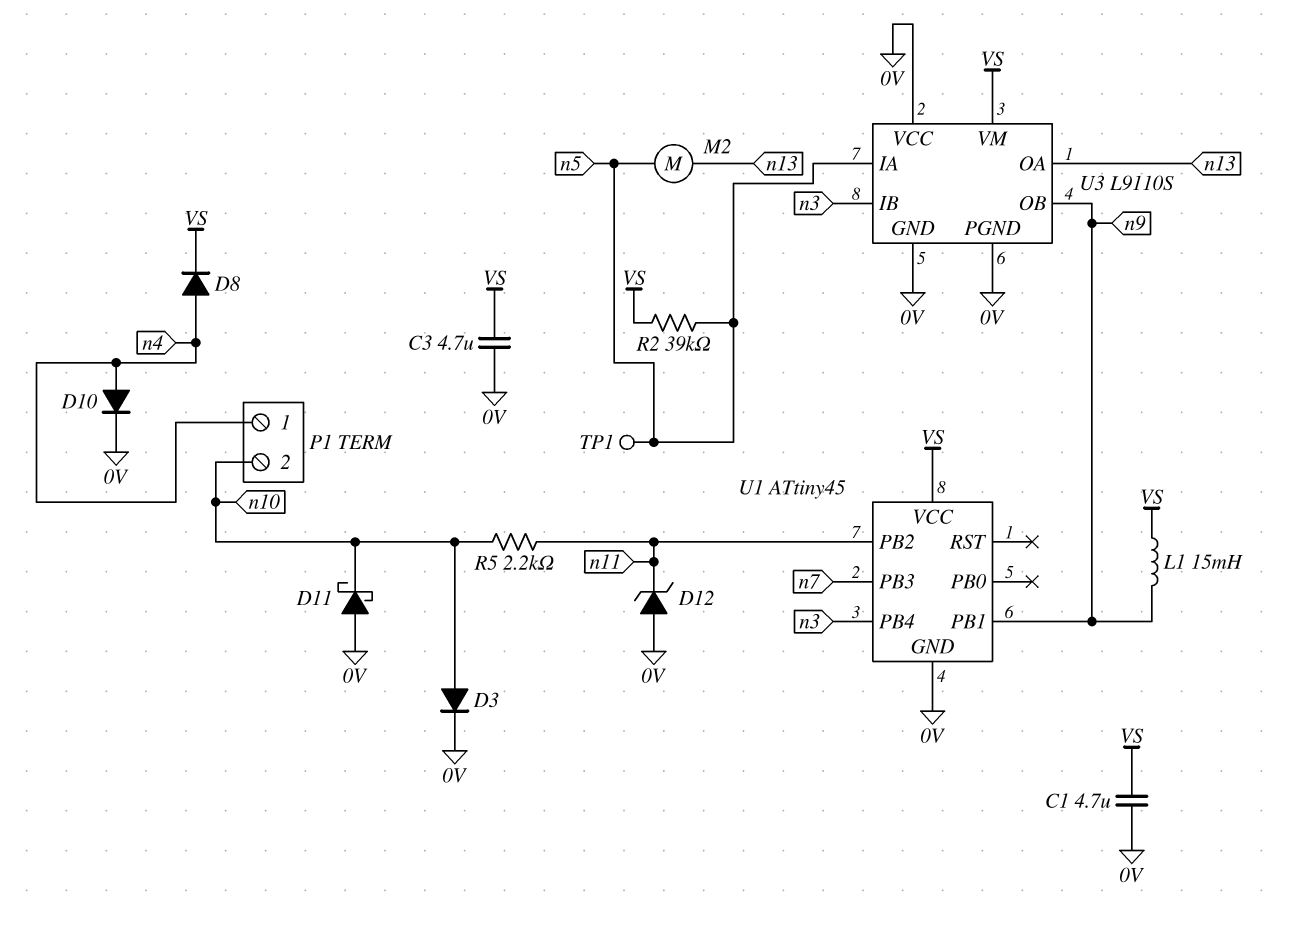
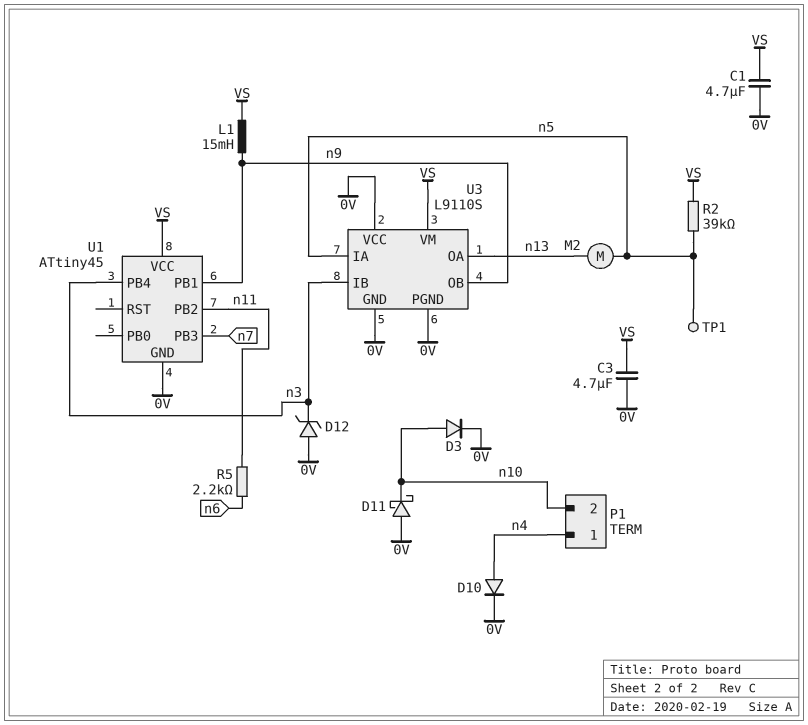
D8: diode (A n4, K VS) -> none
D12: zener (A 0V, K n11) -> zener (A 0V, K n3)
R5: 2.2k (n10, n11) -> 2.2k (n6, n11)

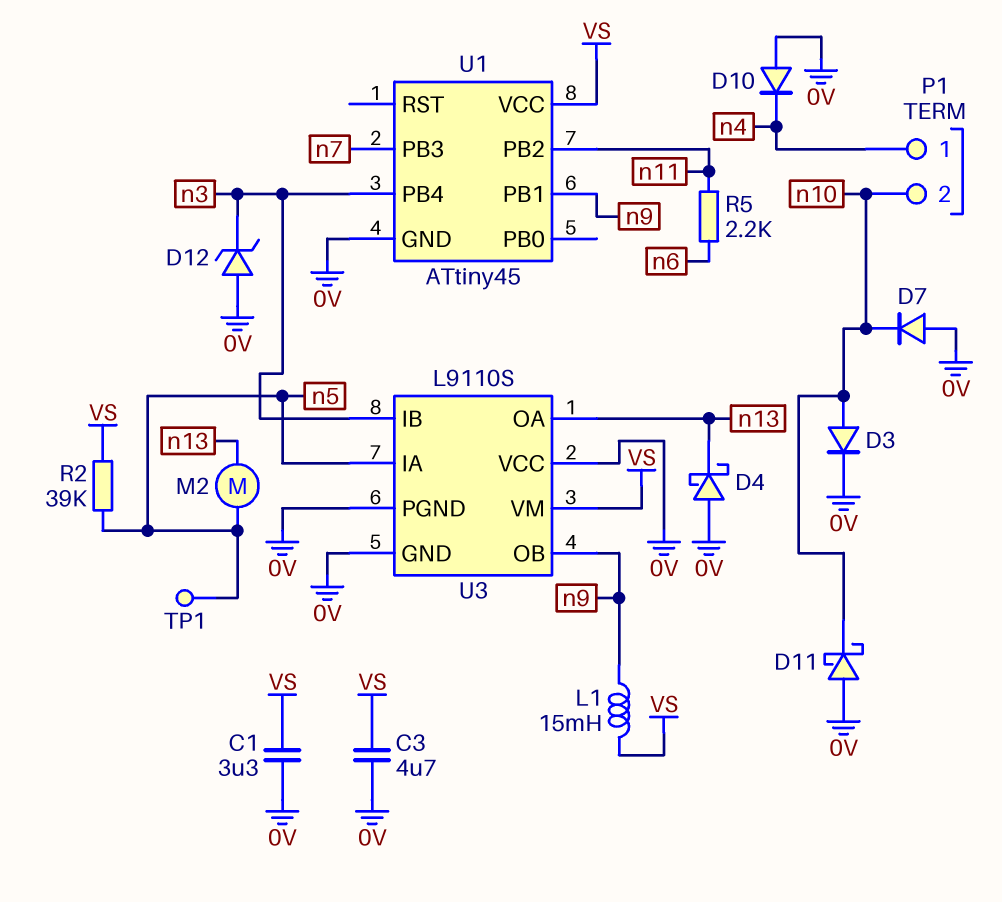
C1: 4.7uF (0V, VS) -> 3.3uF (0V, VS)
D4: none -> schottky (A 0V, K n13)
D7: none -> diode (A 0V, K n10)
D10: diode (A n4, K 0V) -> diode (A 0V, K n4)

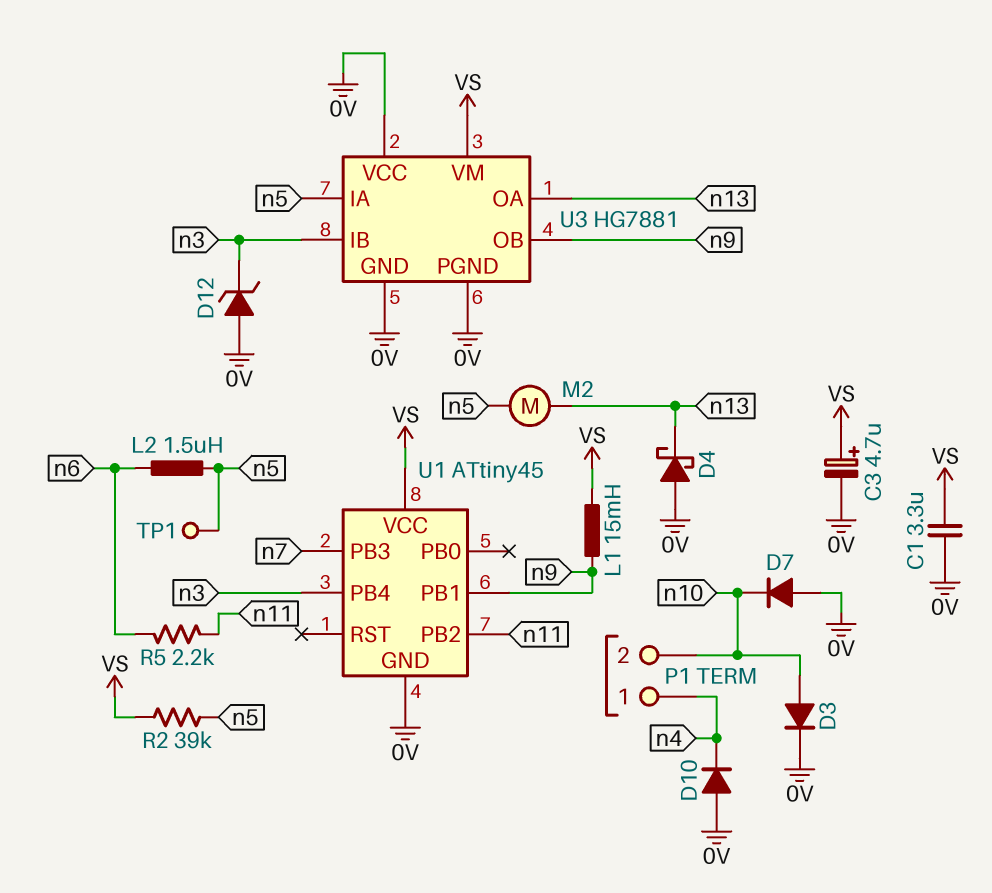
C3: 4.7uF (0V, VS) -> 4.7uF (plus VS, minus 0V)
D11: schottky (A 0V, K n10) -> none
L2: none -> 1.5uH (n5, n6)
U3: L9110S -> HG7881

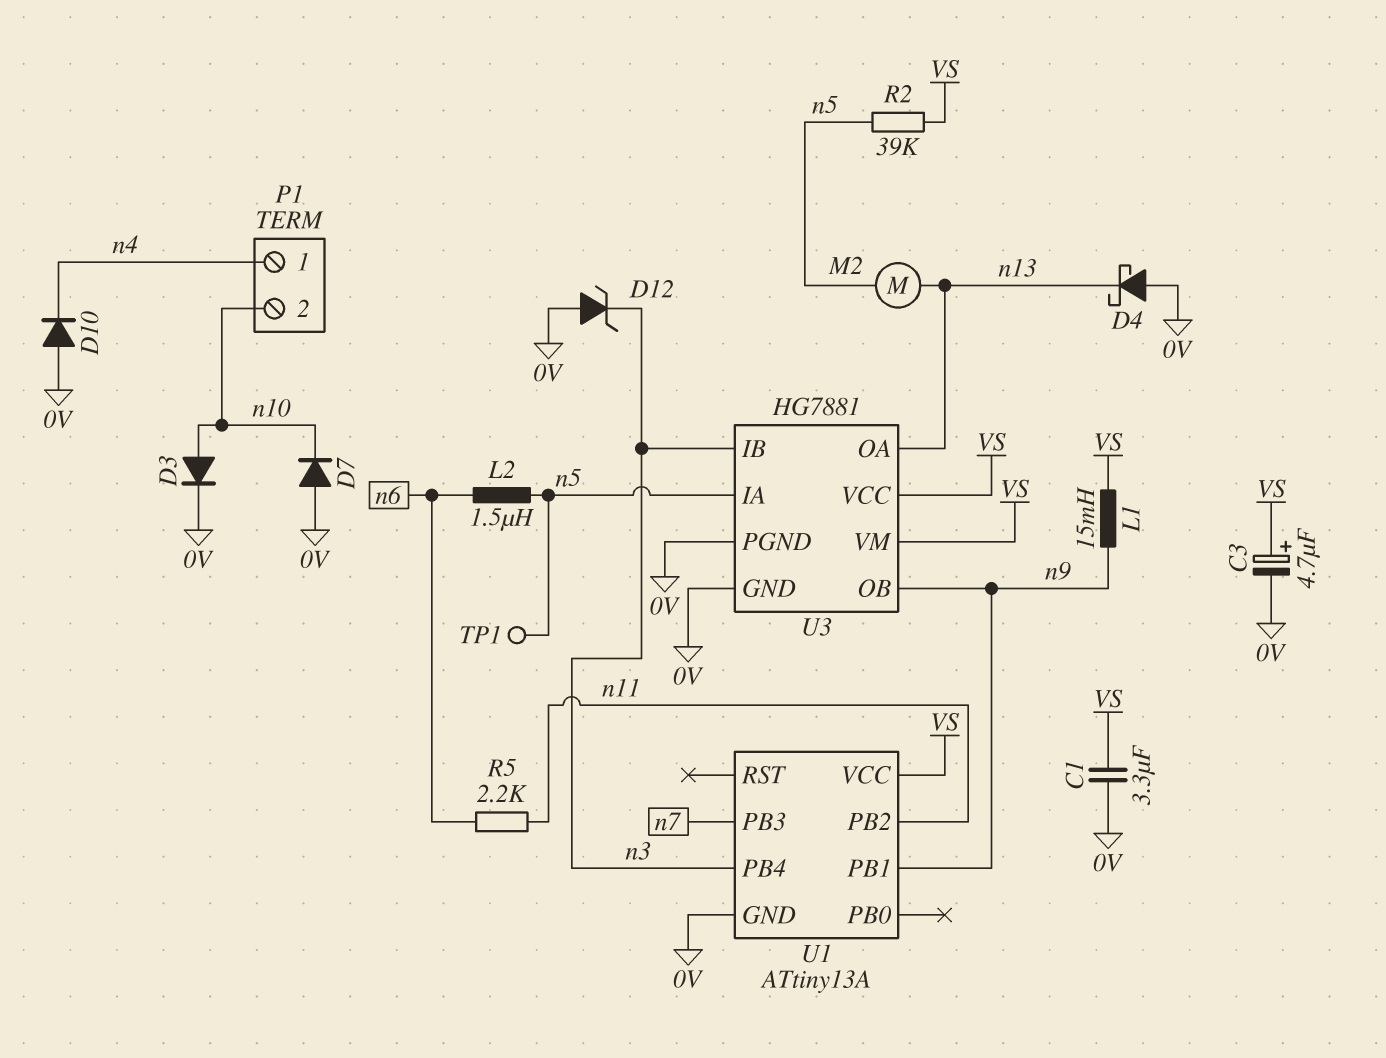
U1: ATtiny45 -> ATtiny13A
U3 pin VCC: 0V -> VS

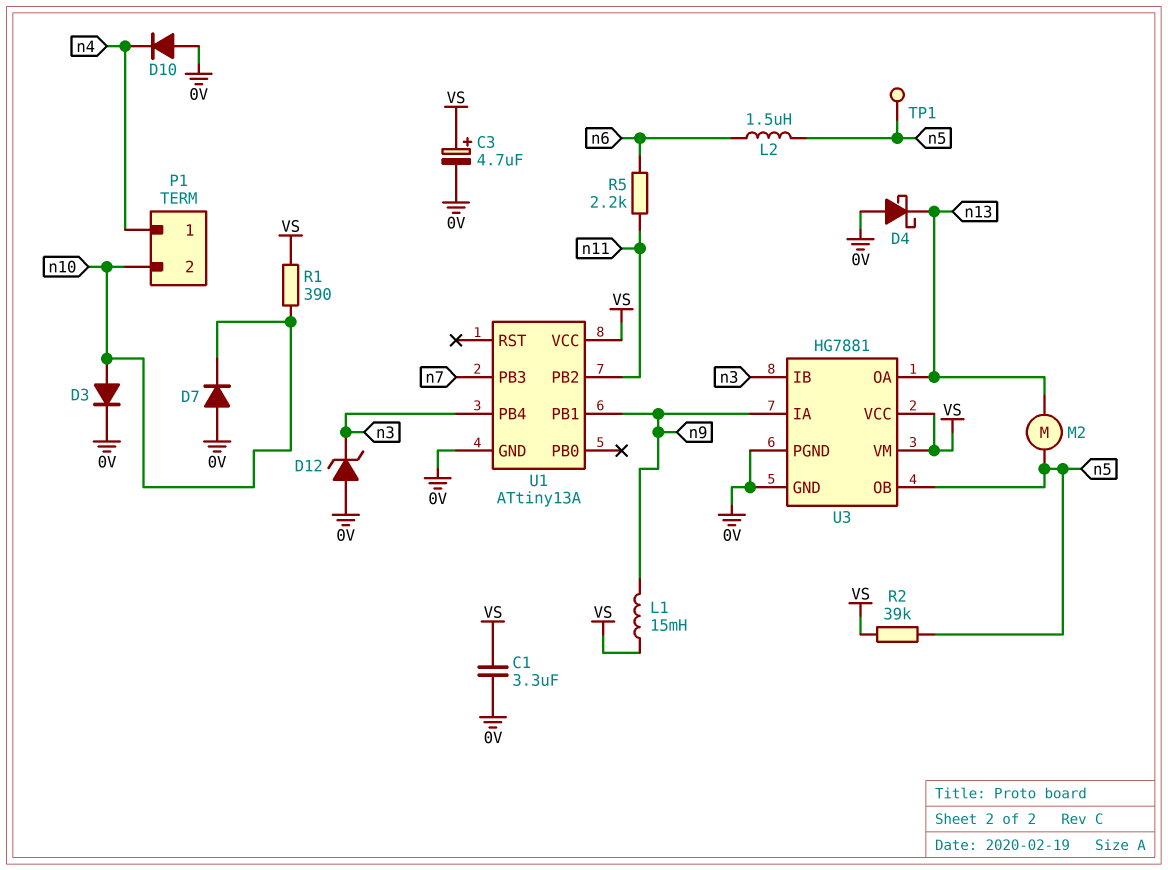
R1: none -> 390 (VS, n10)
U3 pin IA: n5 -> n9
U3 pin OB: n9 -> n5

